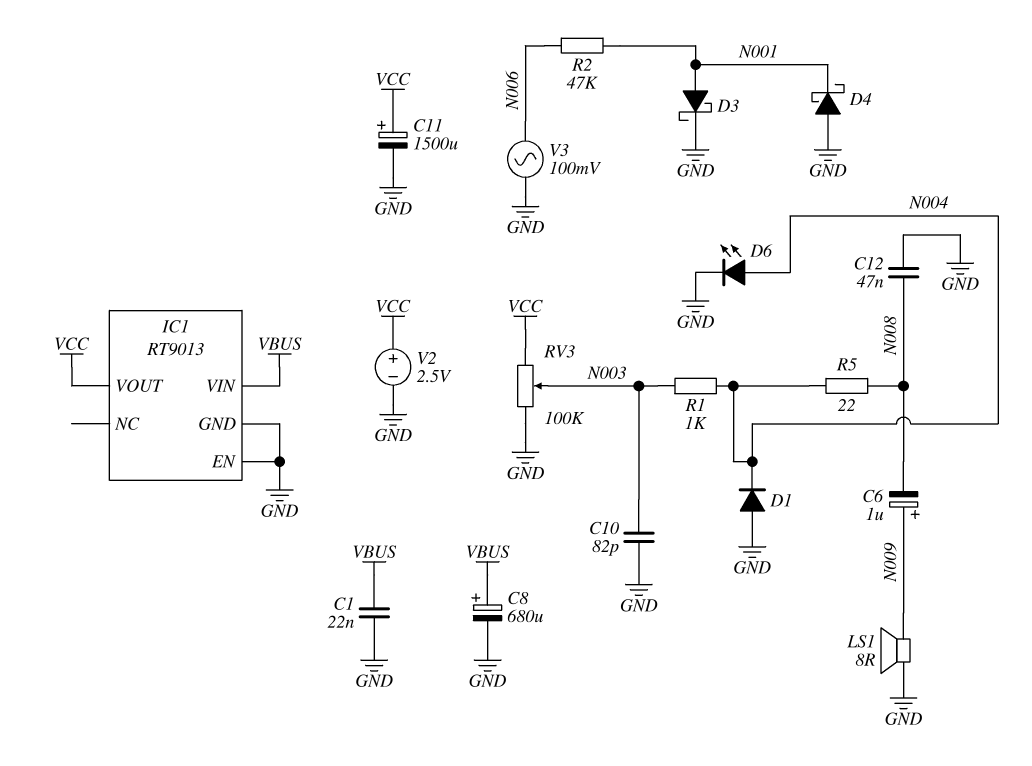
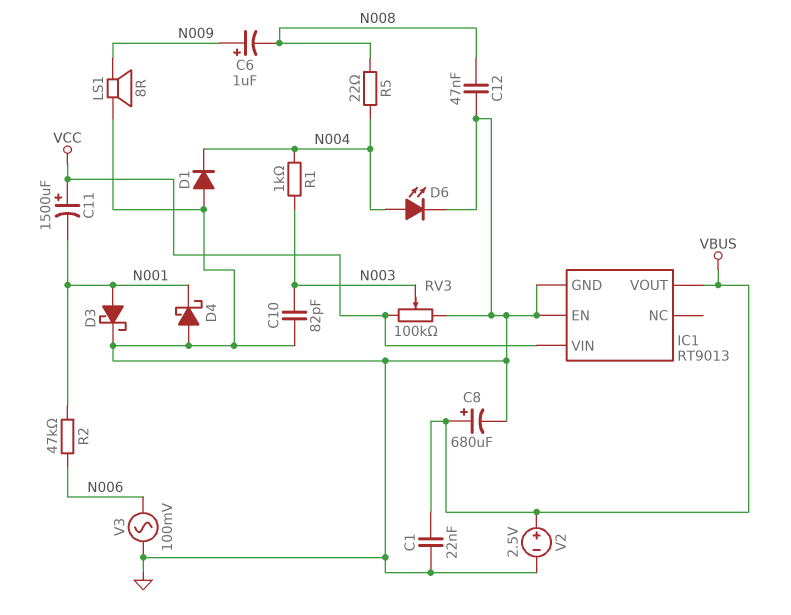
C11: 1500uF (plus VCC, minus GND) -> 1500uF (plus VCC, minus N001)
IC1 pin VIN: VBUS -> VCC
IC1 pin VOUT: VCC -> VBUS
V2: 2.5V (plus VCC, minus GND) -> 2.5V (plus VBUS, minus GND)

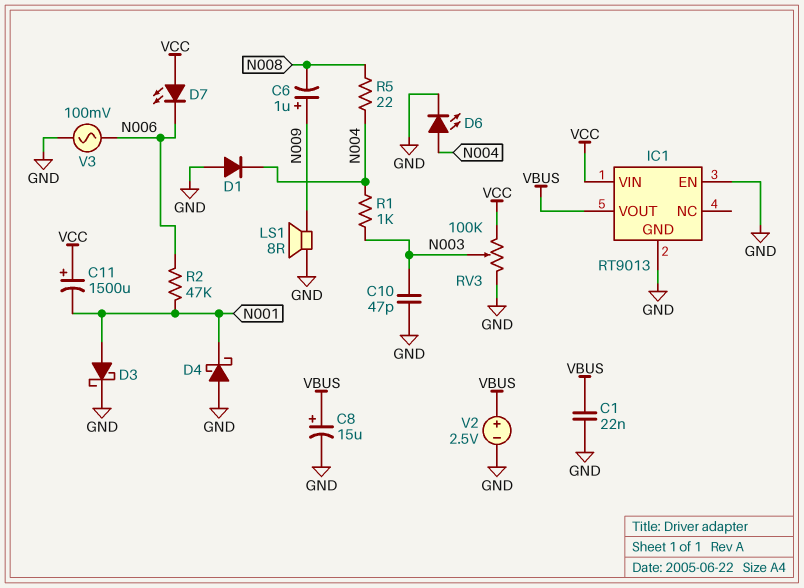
C8: 680uF (plus VBUS, minus GND) -> 15uF (plus VBUS, minus GND)
C10: 82pF (GND, N003) -> 47pF (GND, N003)
C12: 47nF (GND, N008) -> none
D7: none -> LED (A VCC, K N006)

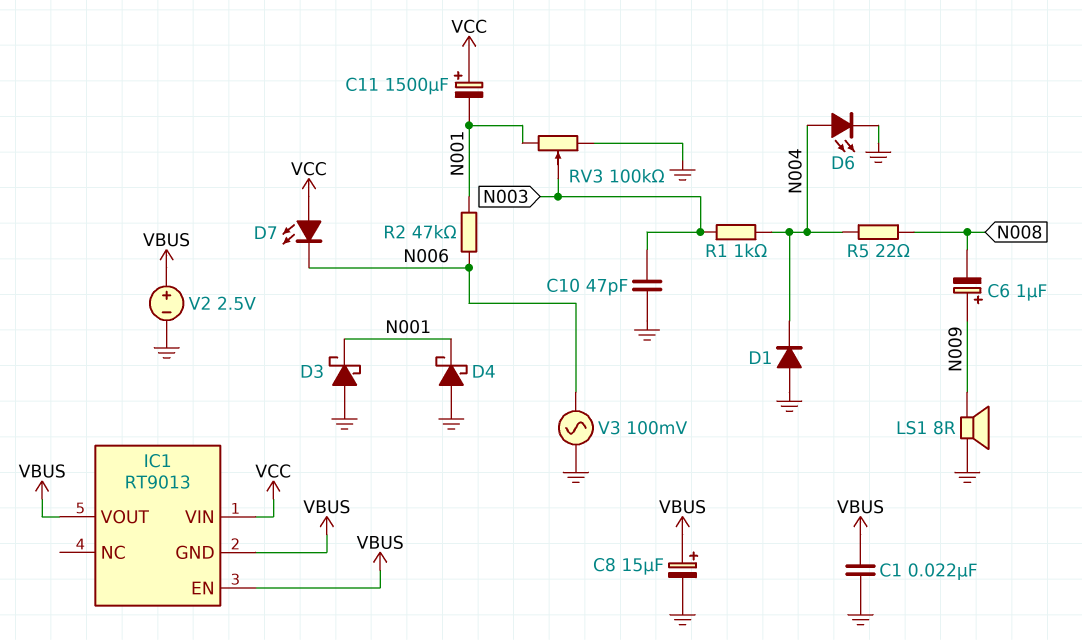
D3: schottky (A N001, K GND) -> schottky (A GND, K N001)
IC1 pin EN: GND -> VBUS
IC1 pin GND: GND -> VBUS
RV3: 100k (GND, VCC, wiper N003) -> 100k (GND, N001, wiper N003)

